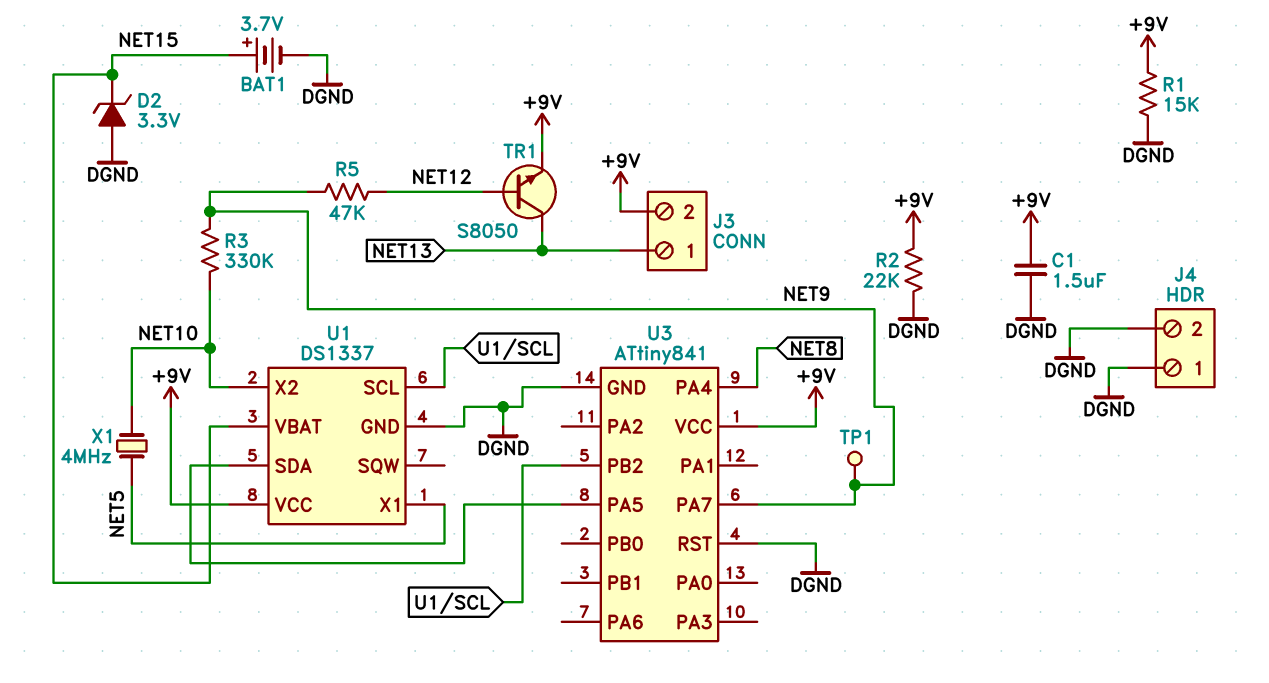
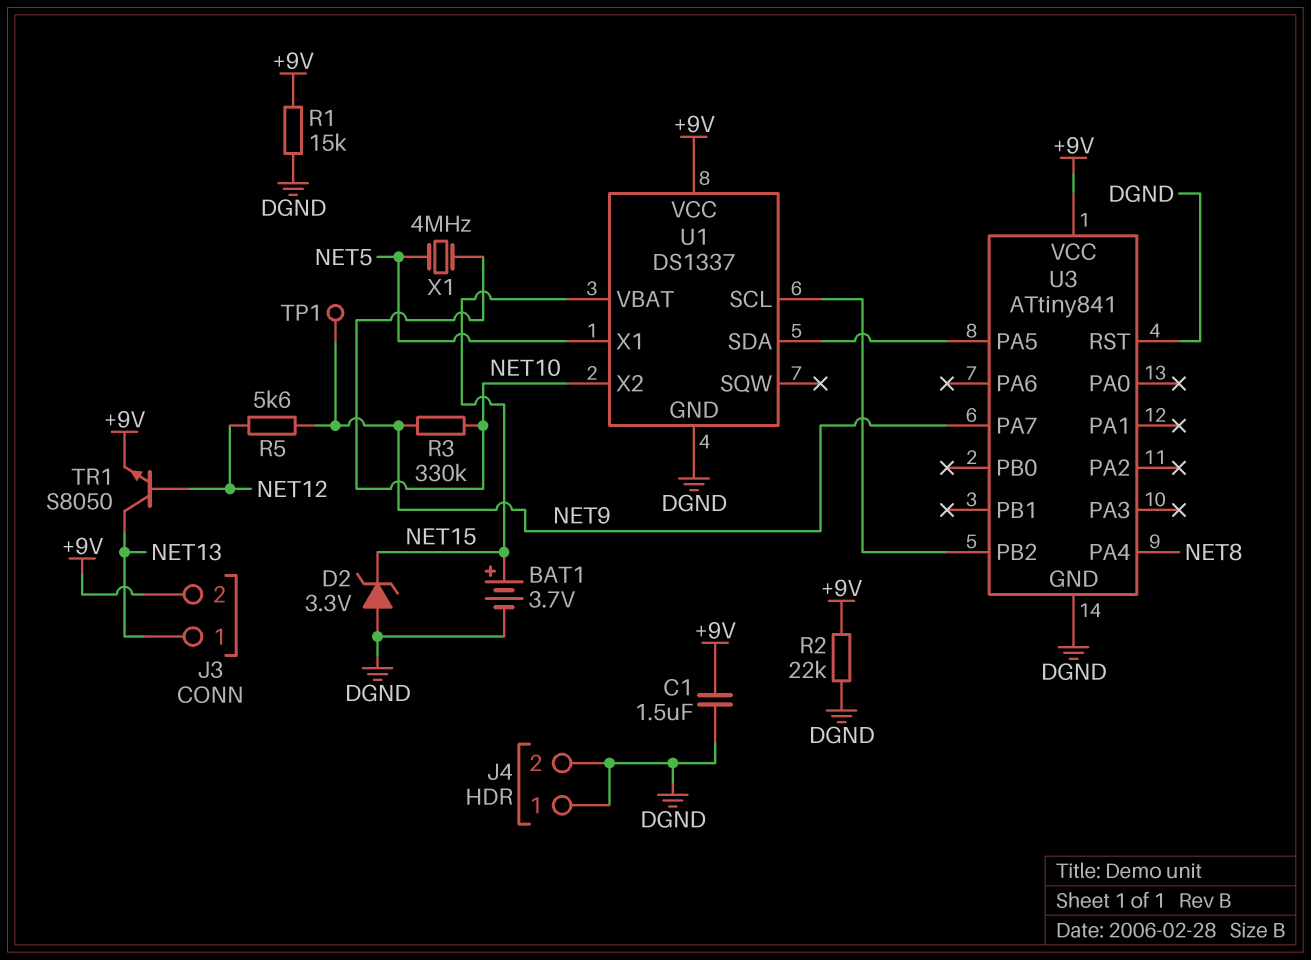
R5: 47k (NET9, NET12) -> 5.6k (NET9, NET12)

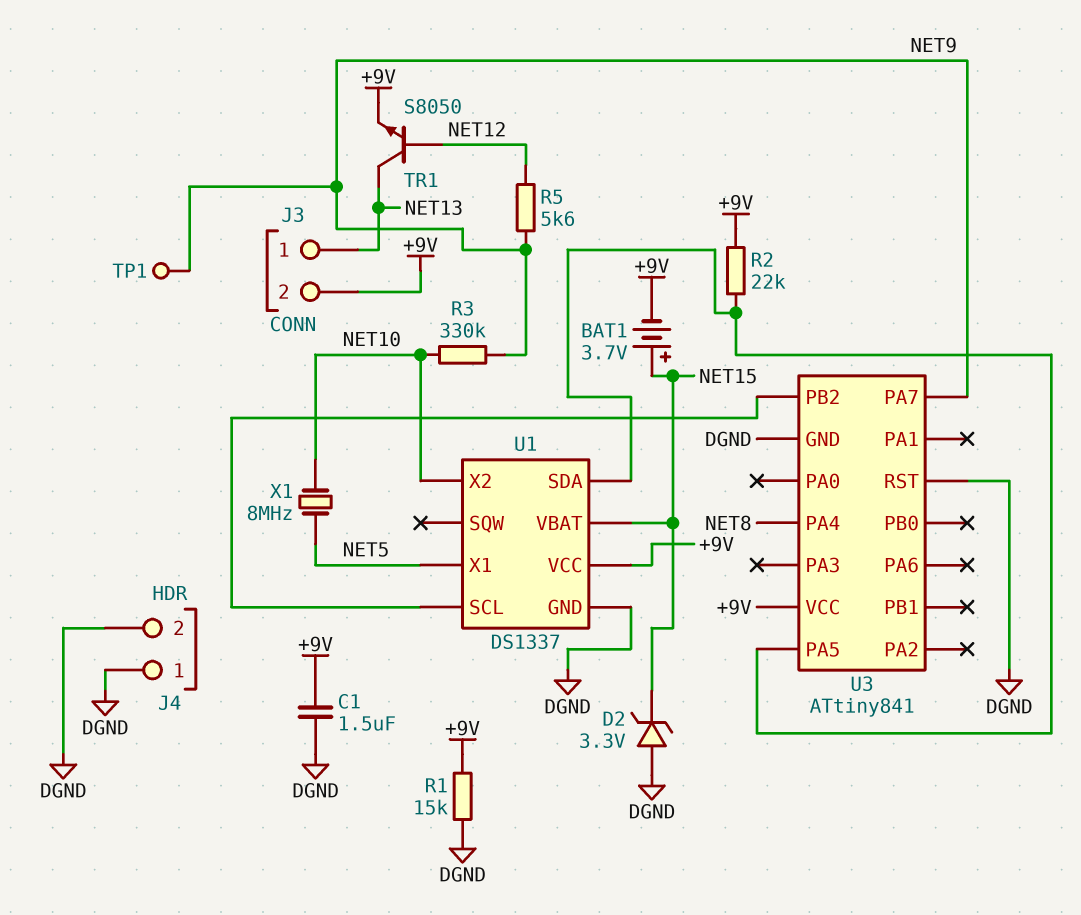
BAT1: 3.7V (plus NET15, minus DGND) -> 3.7V (plus NET15, minus +9V)
R2: 22k (+9V, DGND) -> 22k (+9V, U1/SDA)
X1: 4MHz (NET5, NET10) -> 8MHz (NET5, NET10)

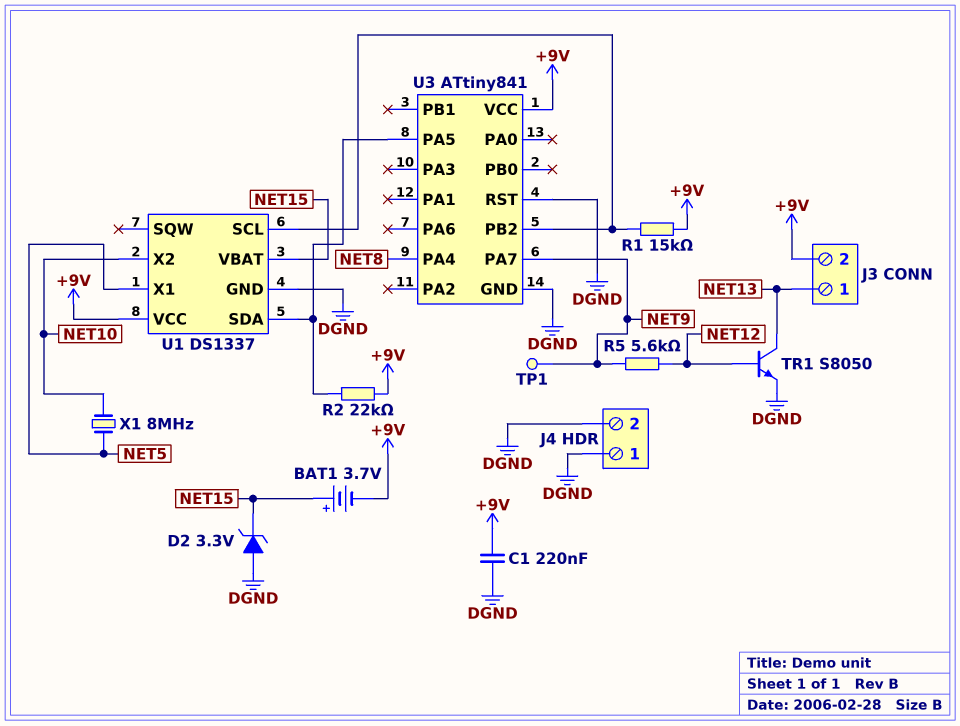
C1: 1.5uF (+9V, DGND) -> 220nF (+9V, DGND)
R1: 15k (+9V, DGND) -> 15k (+9V, U1/SCL)
R3: 330k (NET9, NET10) -> none
TR1: NPN S8050 (B NET12, C NET13, E +9V) -> NPN S8050 (B NET12, C NET13, E DGND)

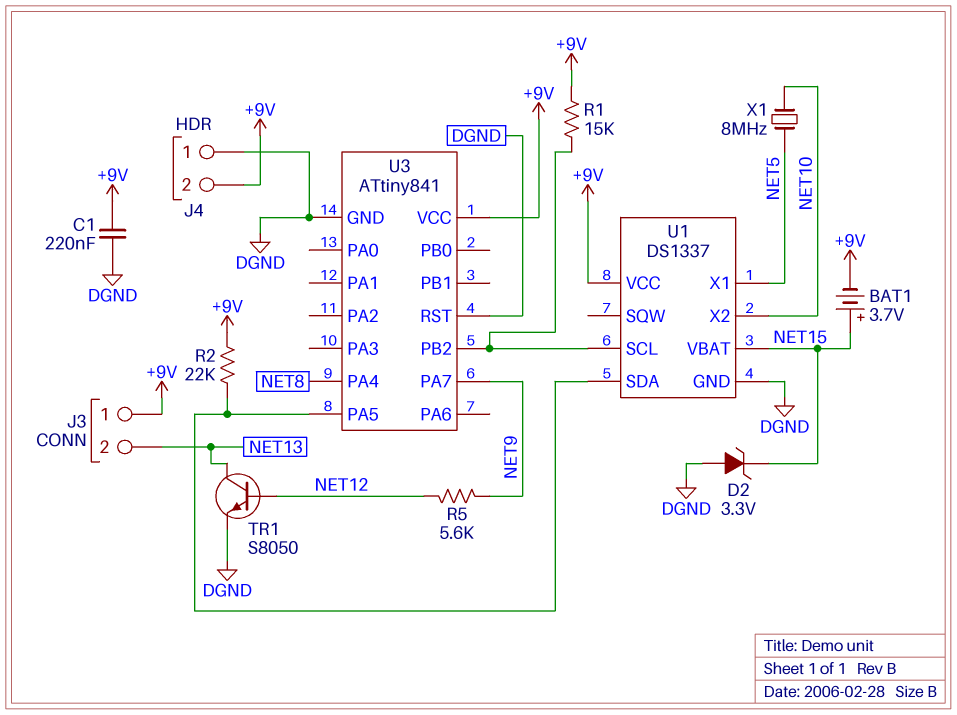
J3 pin 1: NET13 -> +9V
J3 pin 2: +9V -> NET13
J4 pin 2: DGND -> +9V
TP1: test point (NET9) -> none

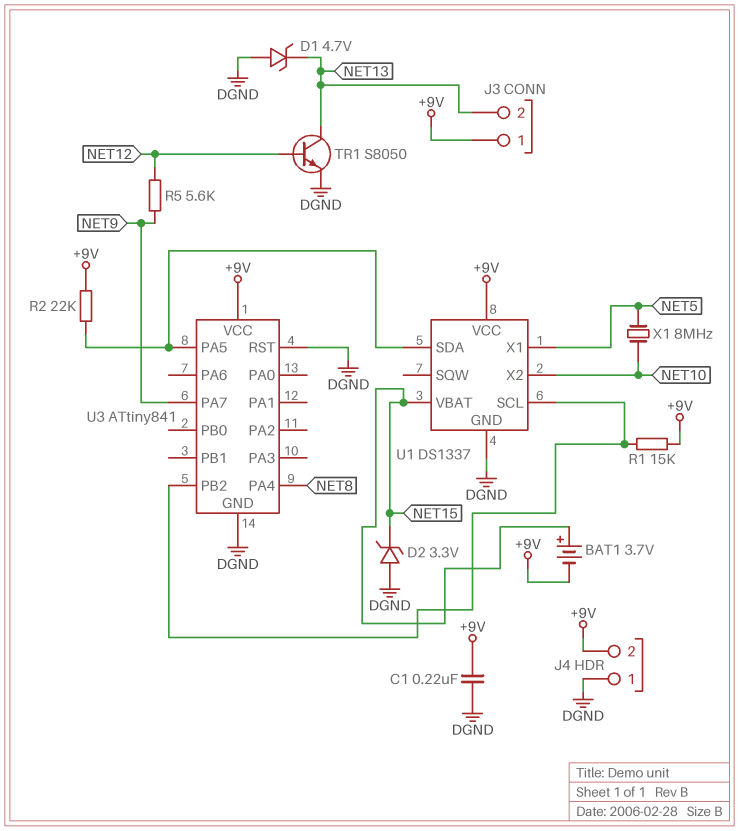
D1: none -> zener 4.7V (A DGND, K NET13)

